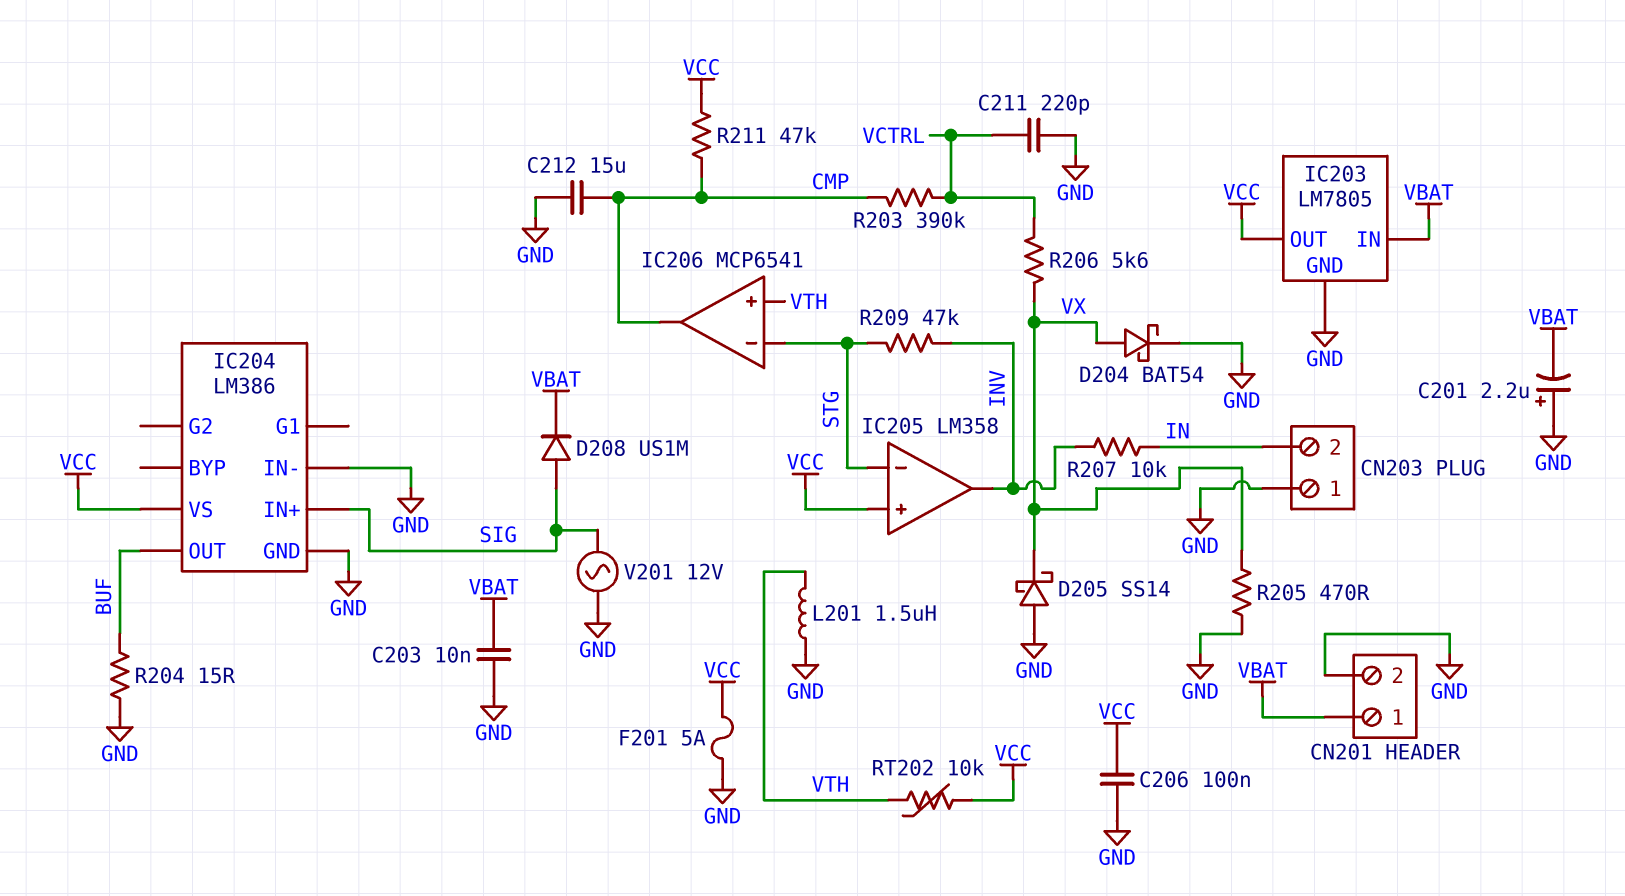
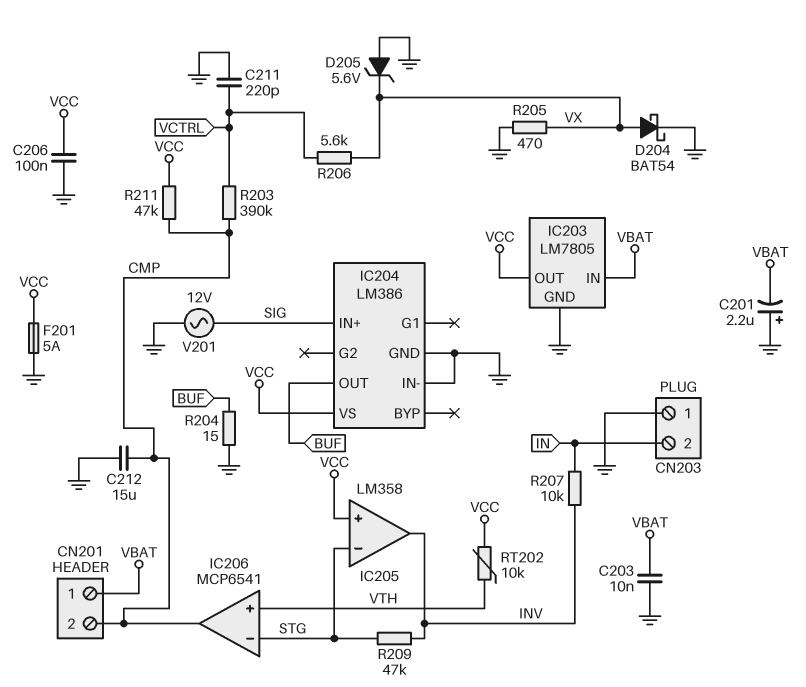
CN201 pin 2: GND -> CMP
D205: schottky SS14 (A GND, K VX) -> zener 5.6V (A GND, K VX)
D208: diode US1M (A SIG, K VBAT) -> none
L201: 1.5uH (GND, VTH) -> none

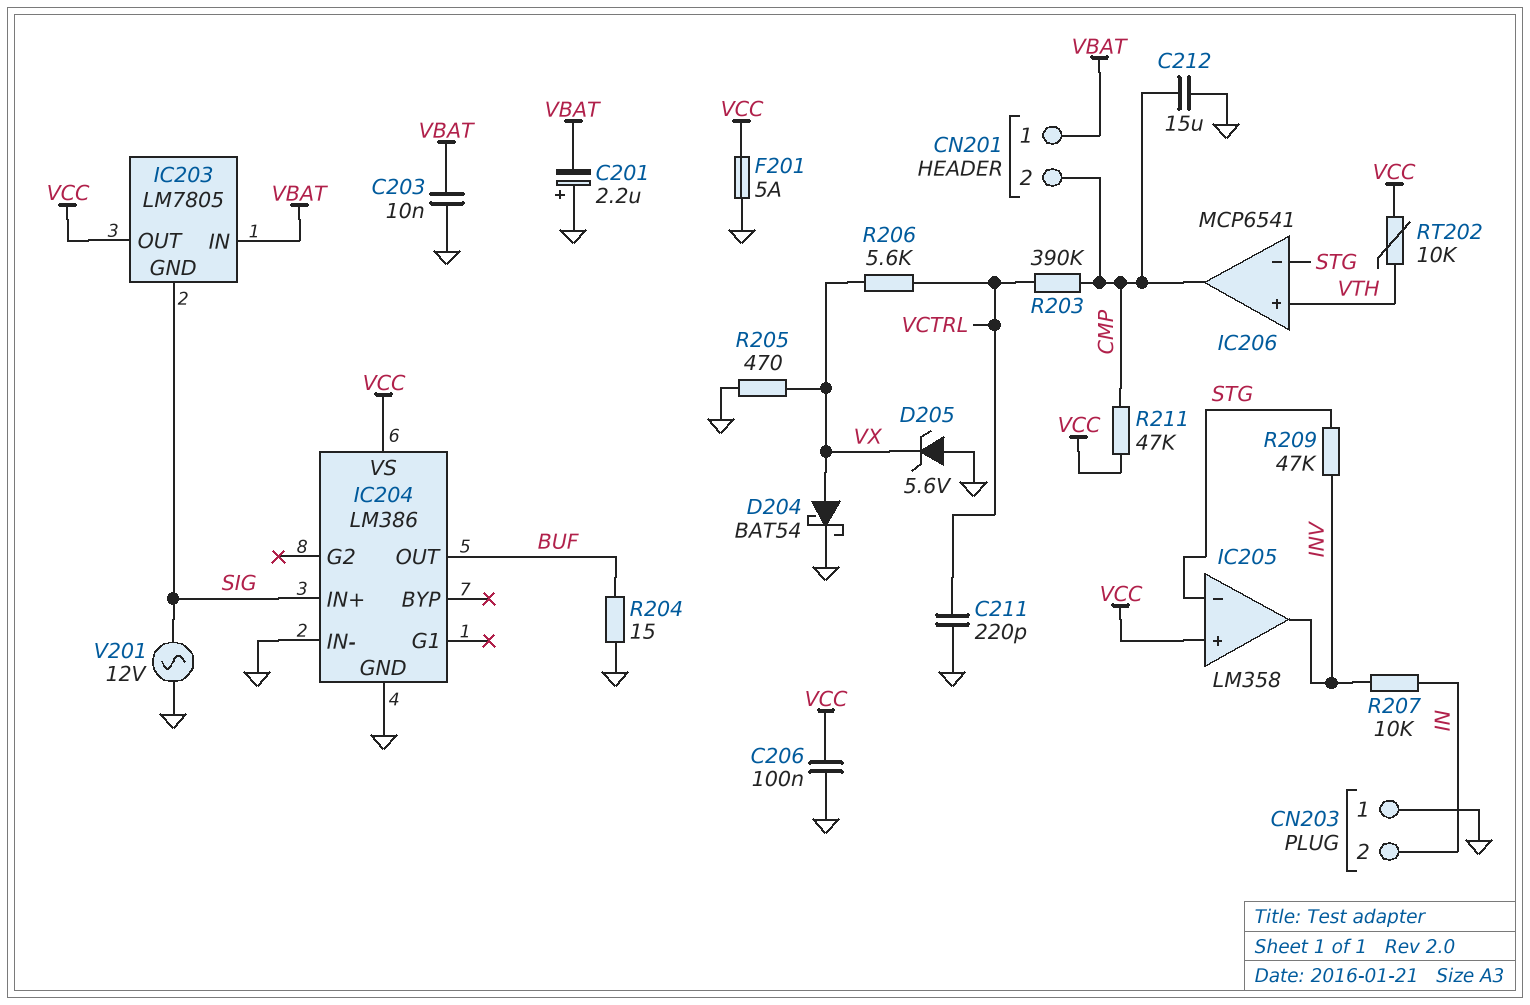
IC203 pin GND: GND -> SIG

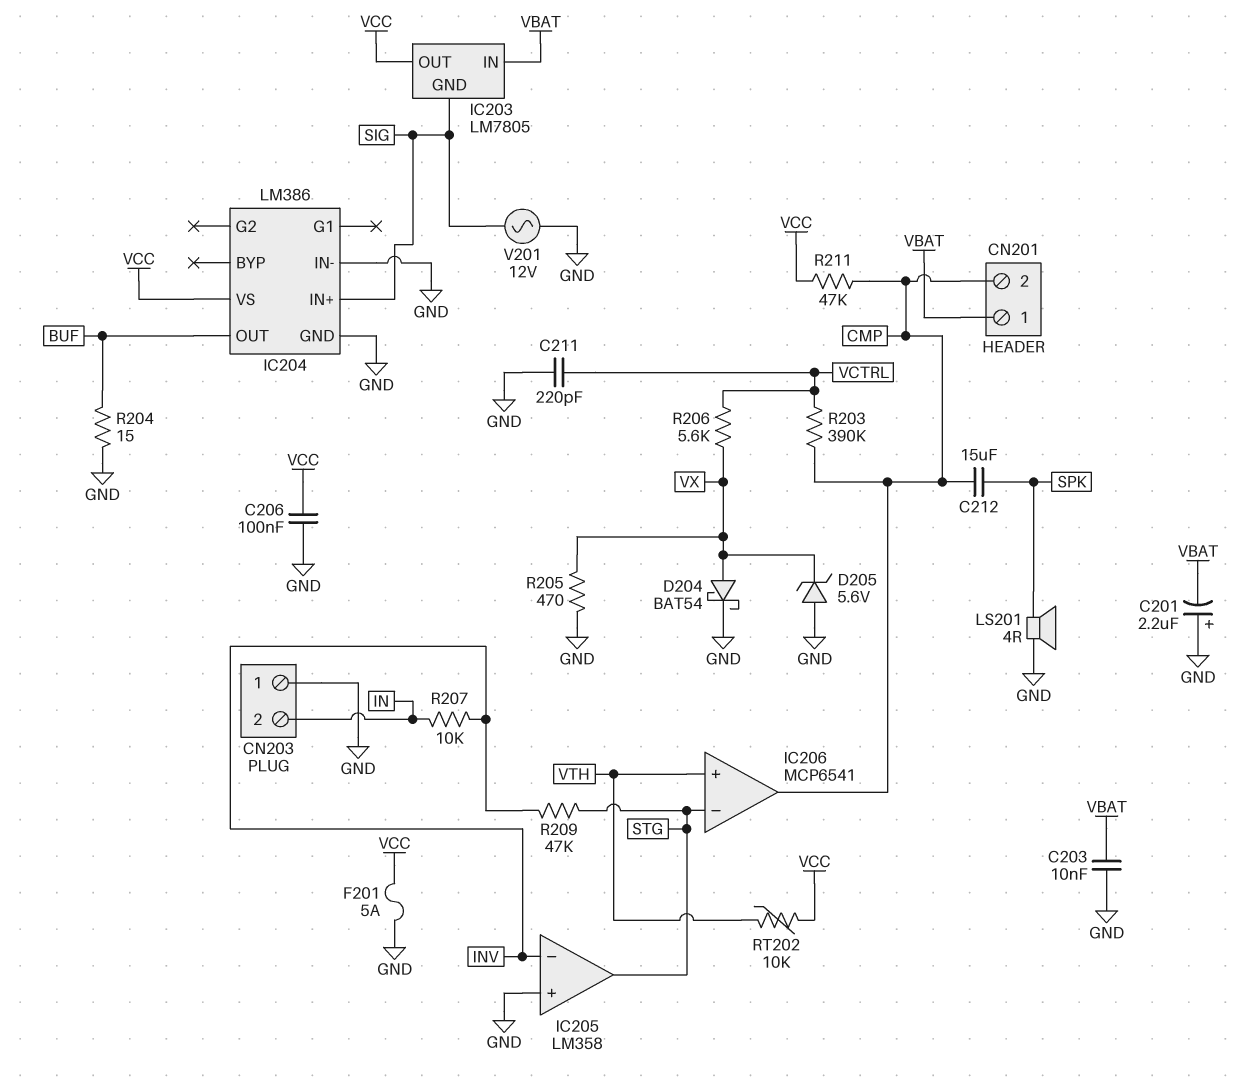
C212: 15uF (CMP, GND) -> 15uF (CMP, SPK)
IC205 pin in+: VCC -> GND
IC205 pin in-: STG -> INV
IC205 pin out: INV -> STG
LS201: none -> speaker 4R (GND, SPK)

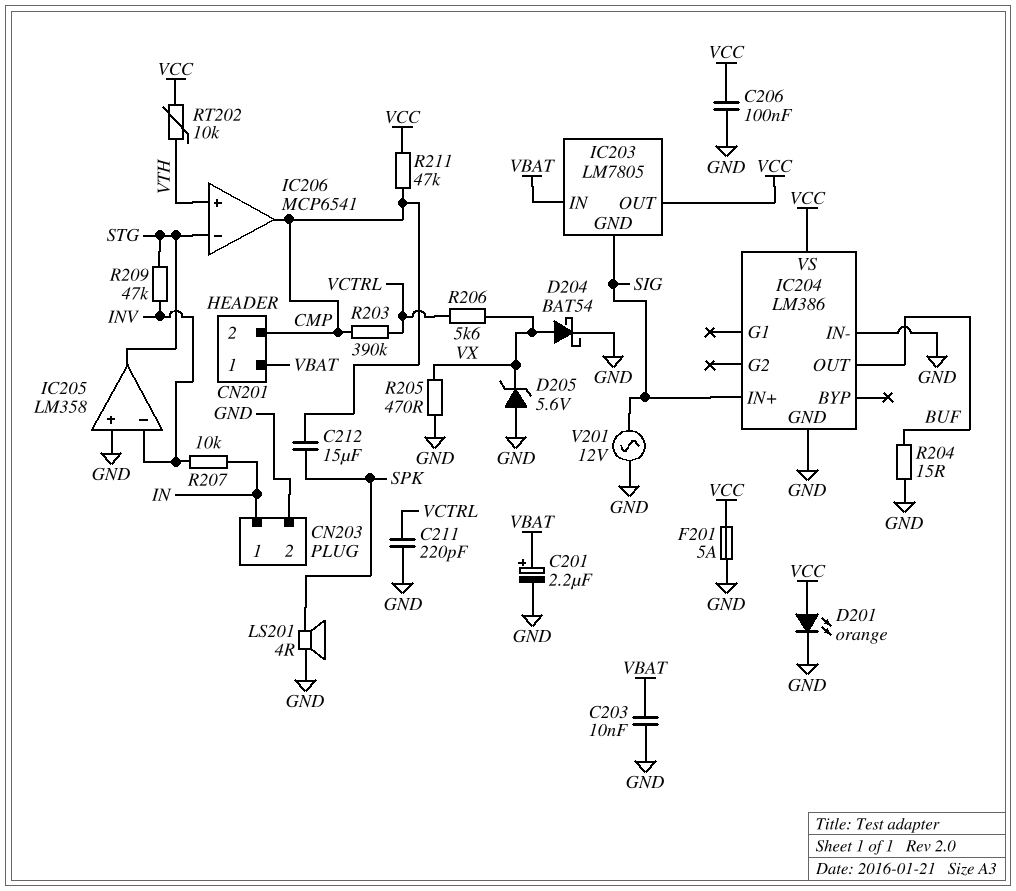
C201: 2.2uF (plus GND, minus VBAT) -> 2.2uF (plus VBAT, minus GND)
CN203 pin 1: GND -> IN
CN203 pin 2: IN -> GND
D201: none -> LED orange (A VCC, K GND)

